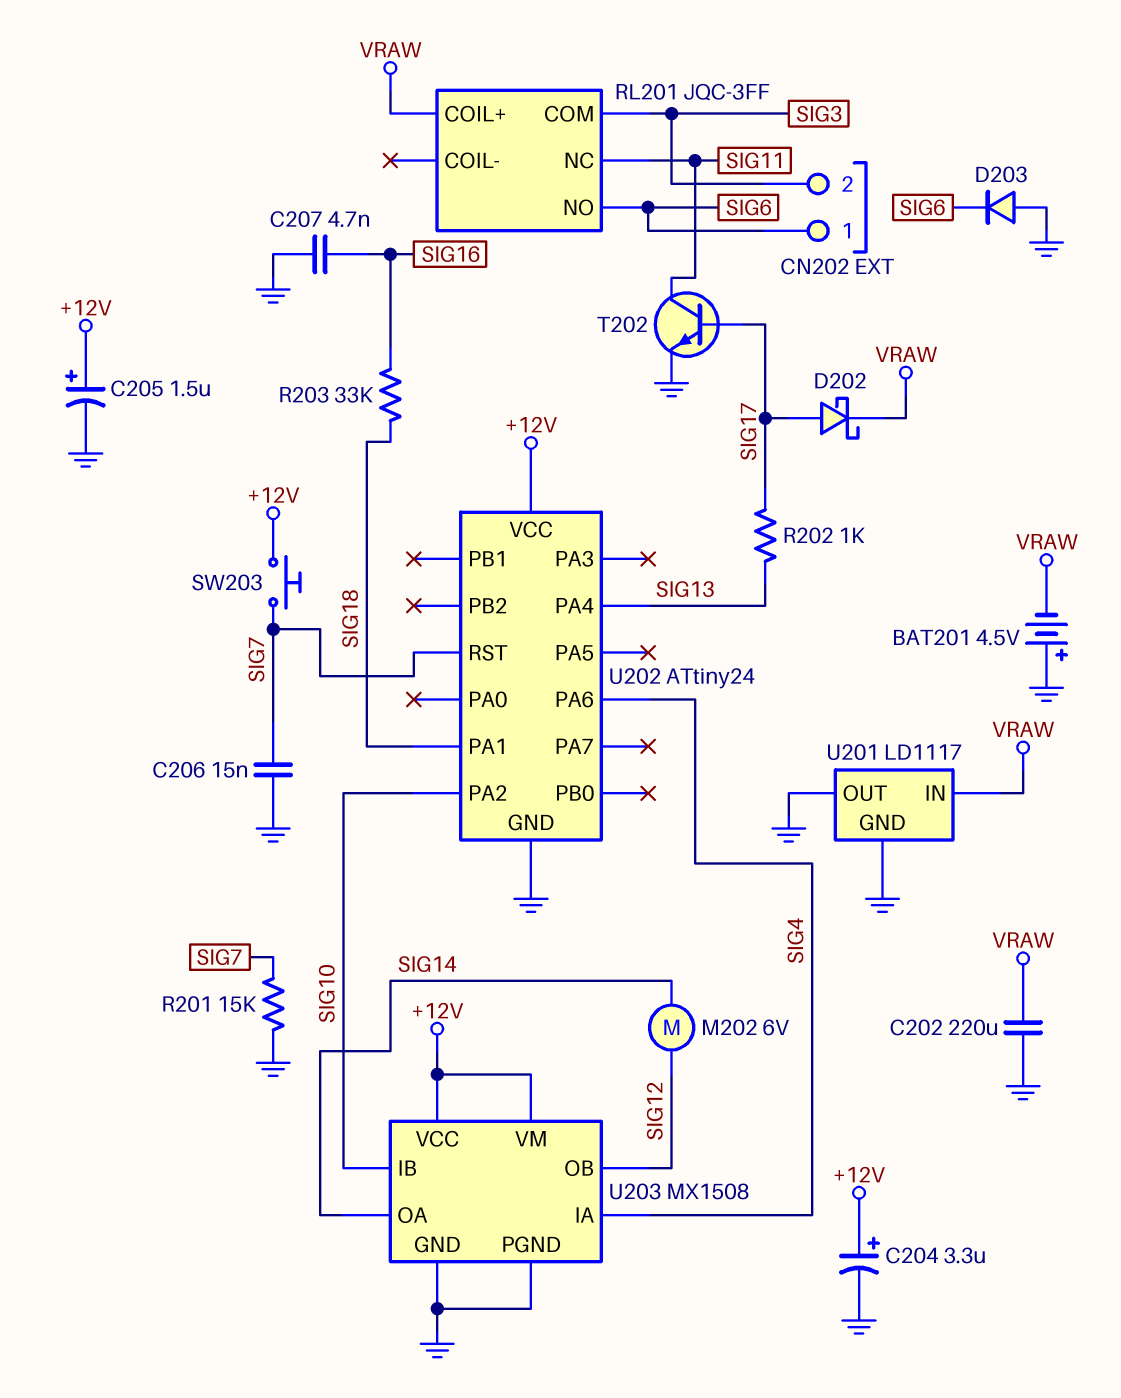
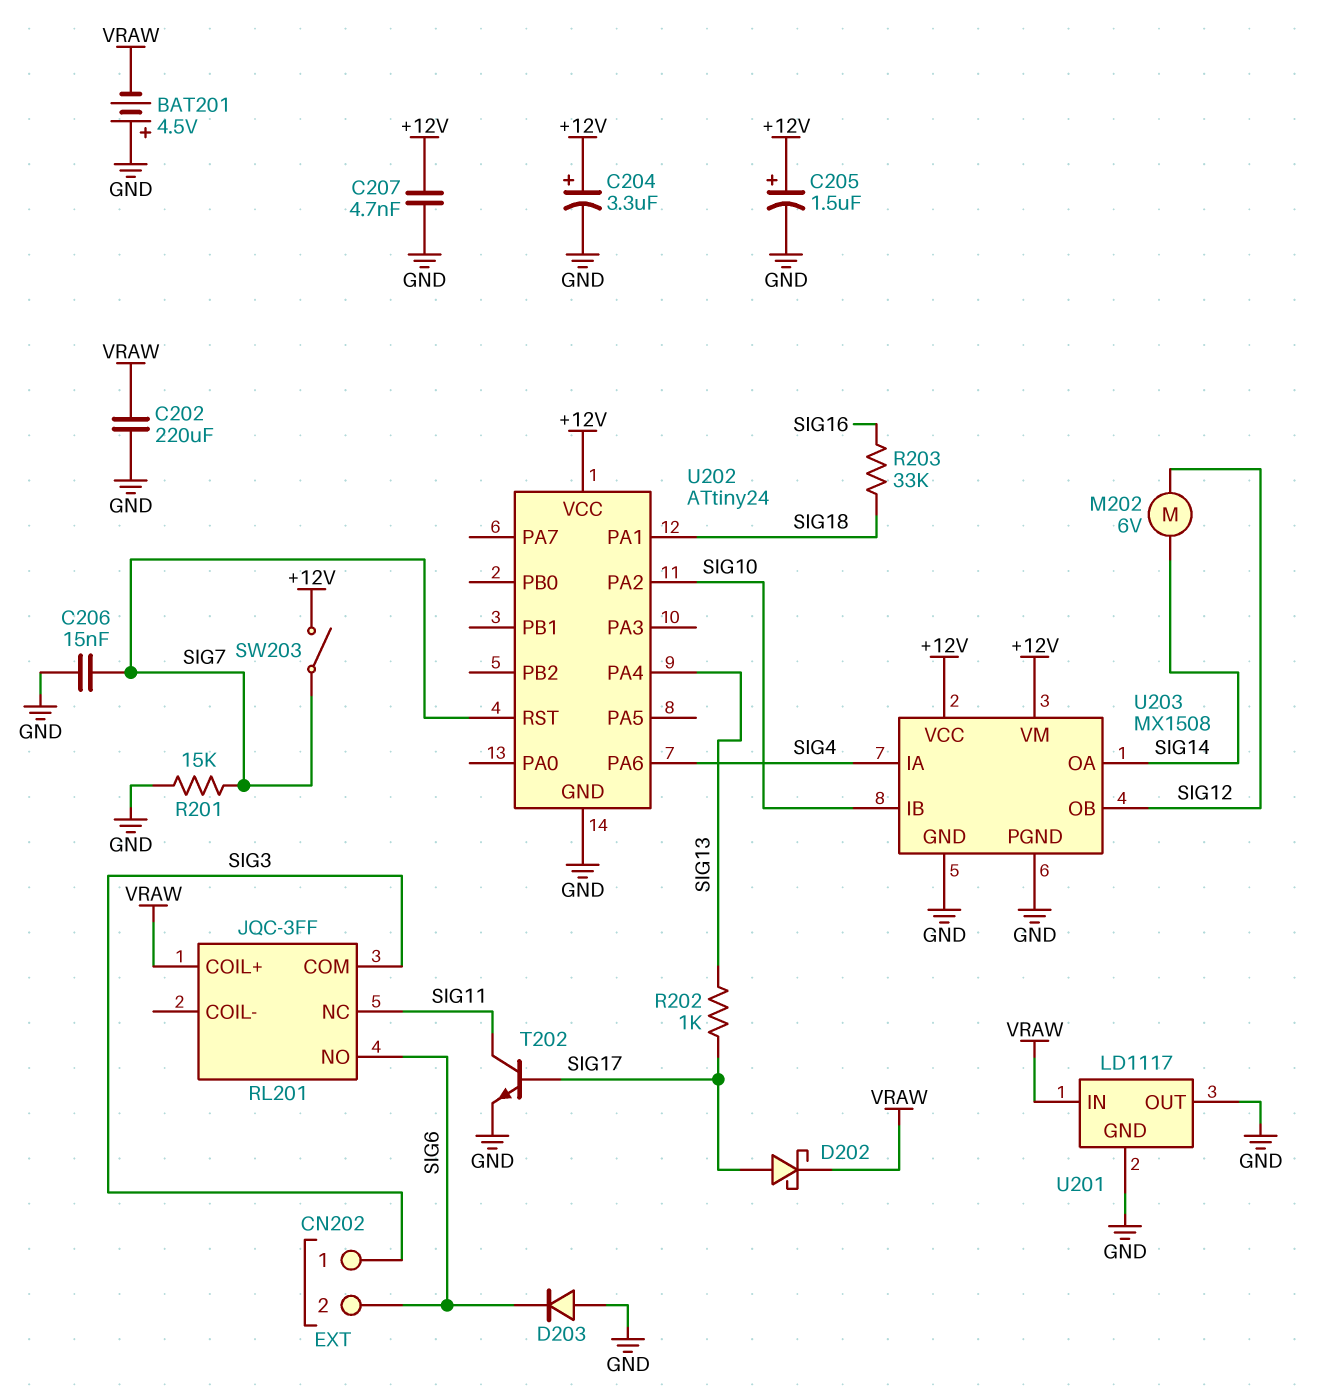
C207: 4.7nF (GND, SIG16) -> 4.7nF (+12V, GND)
CN202 pin 1: SIG6 -> SIG3
CN202 pin 2: SIG3 -> SIG6
SW203: button (+12V, SIG7) -> switch (+12V, SIG7)

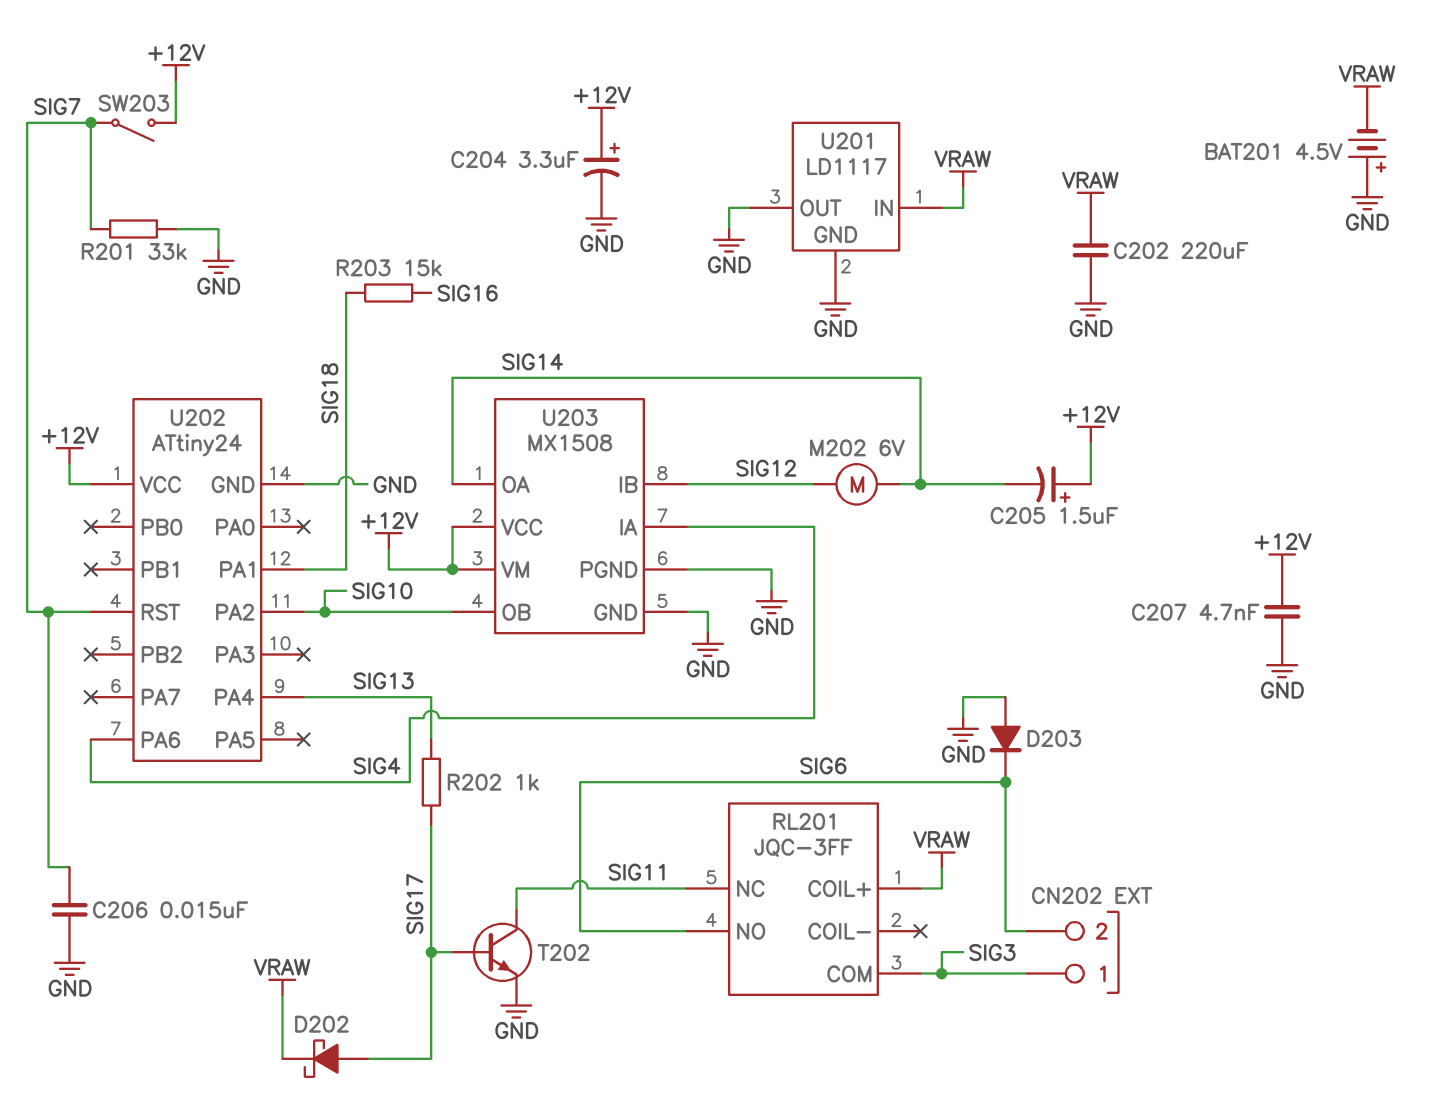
C205: 1.5uF (plus +12V, minus GND) -> 1.5uF (plus +12V, minus SIG14)
R201: 15k (GND, SIG7) -> 33k (GND, SIG7)
R203: 33k (SIG16, SIG18) -> 15k (SIG16, SIG18)
U203 pin IB: SIG10 -> SIG12
U203 pin OB: SIG12 -> SIG10

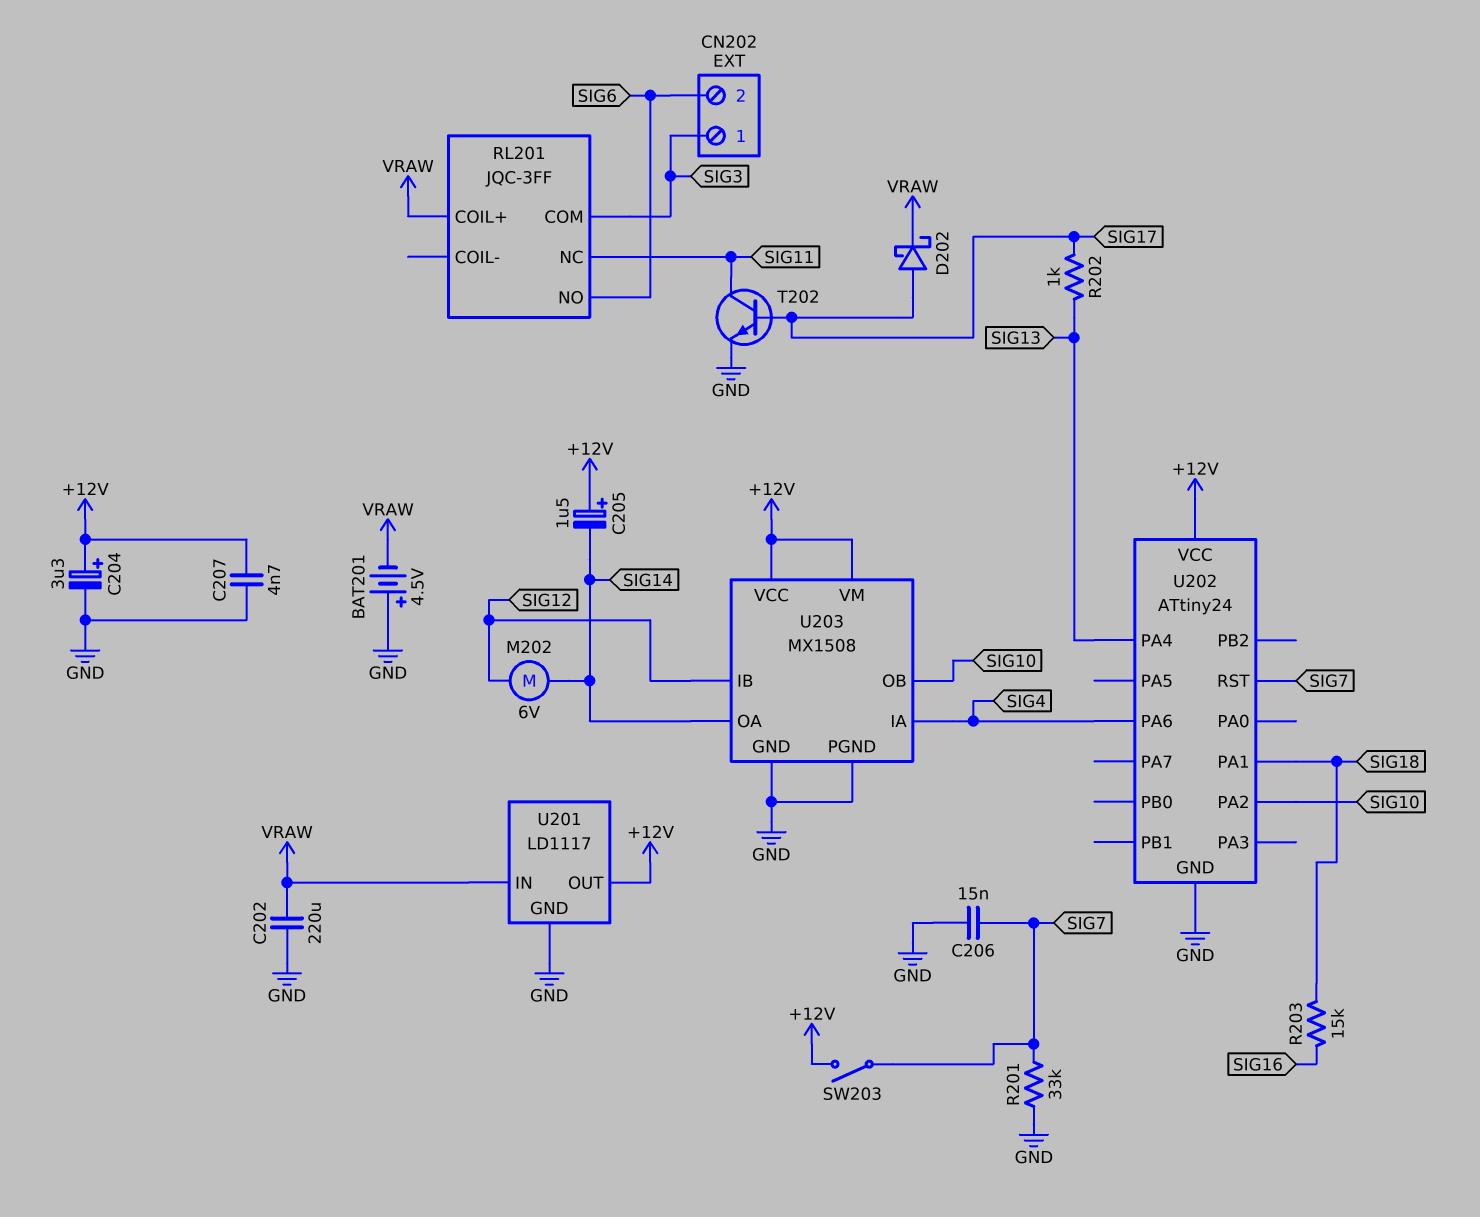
D203: diode (A GND, K SIG6) -> none
U201 pin OUT: GND -> +12V

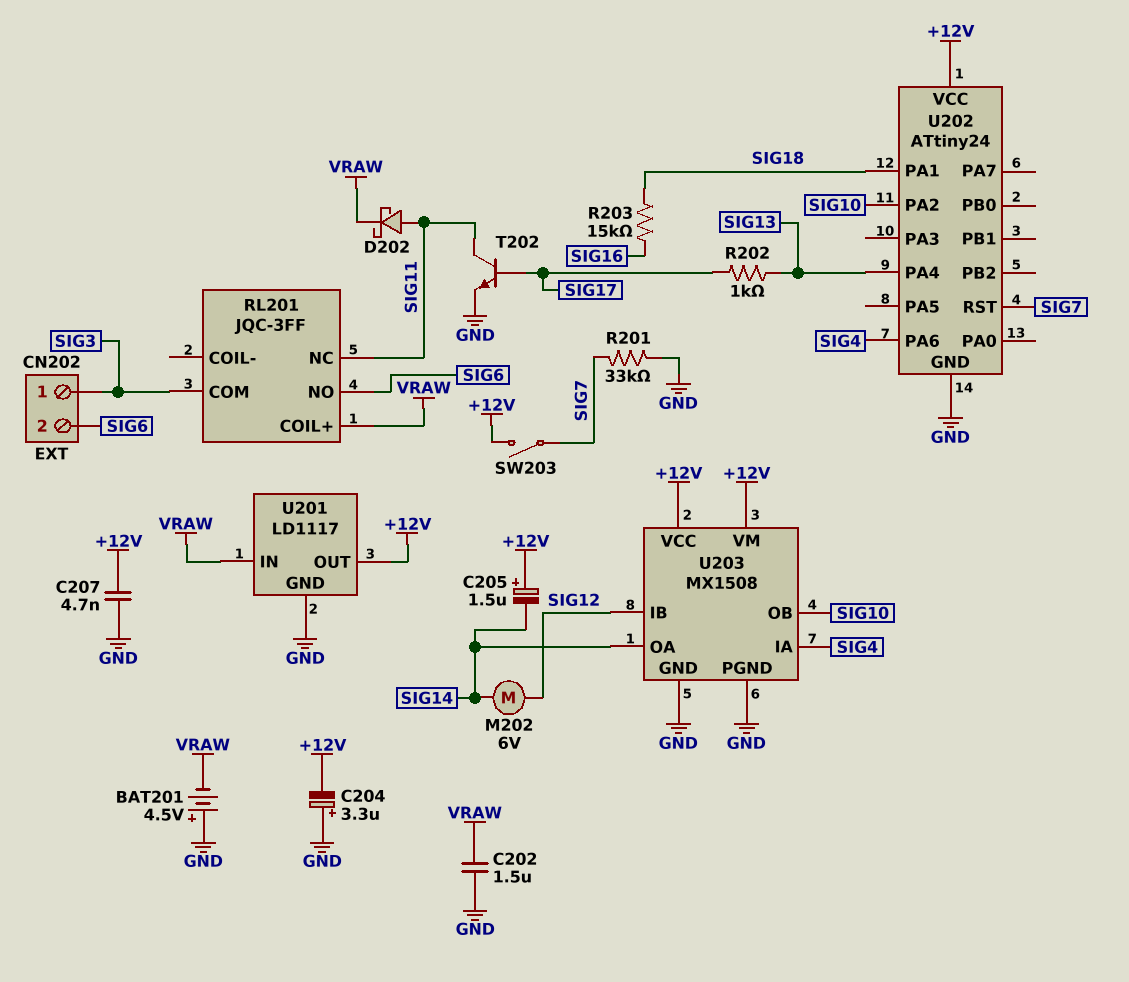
C202: 220uF (GND, VRAW) -> 1.5uF (GND, VRAW)
C204: 3.3uF (plus +12V, minus GND) -> 3.3uF (plus GND, minus +12V)
C206: 15nF (GND, SIG7) -> none
D202: schottky (A SIG17, K VRAW) -> schottky (A SIG11, K VRAW)

